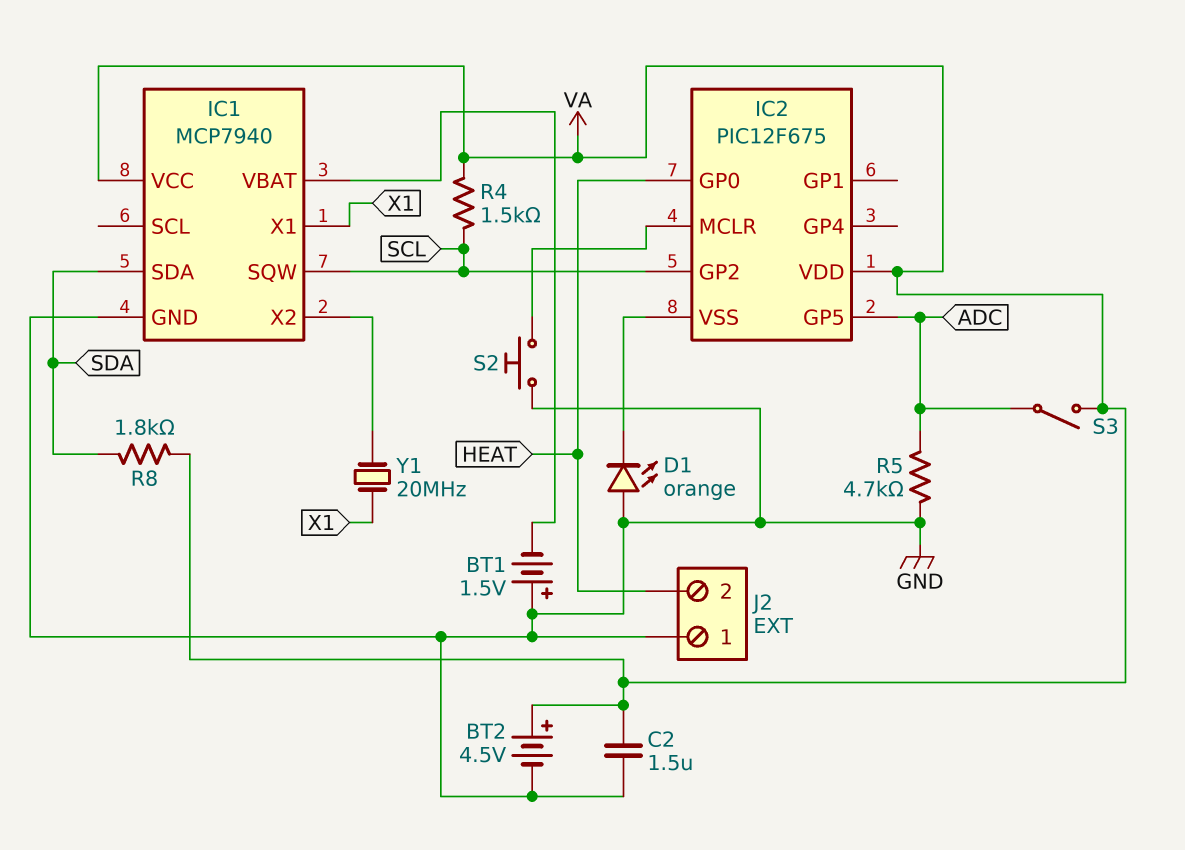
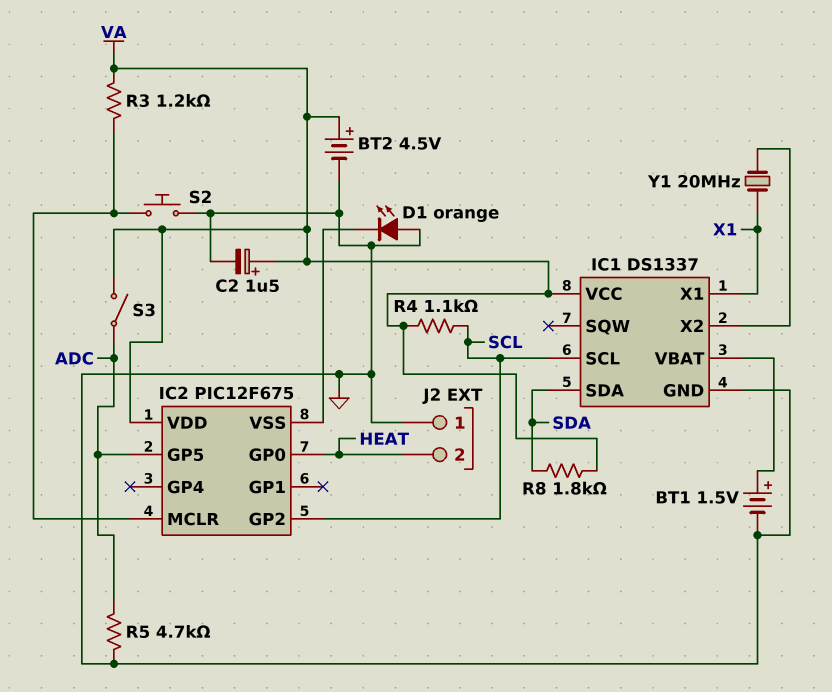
BT1: 1.5V (plus GND, minus IC1/VBAT) -> 1.5V (plus IC1/VBAT, minus GND)
C2: 1.5uF (GND, VA) -> 1.5uF (plus VA, minus GND)
IC1: MCP7940 -> DS1337
IC1 pin SCL: none -> SCL
IC1 pin SQW: SCL -> none
R3: none -> 1.2k (IC2/MCLR, VA)
R4: 1.5k (SCL, VA) -> 1.1k (SCL, VA)

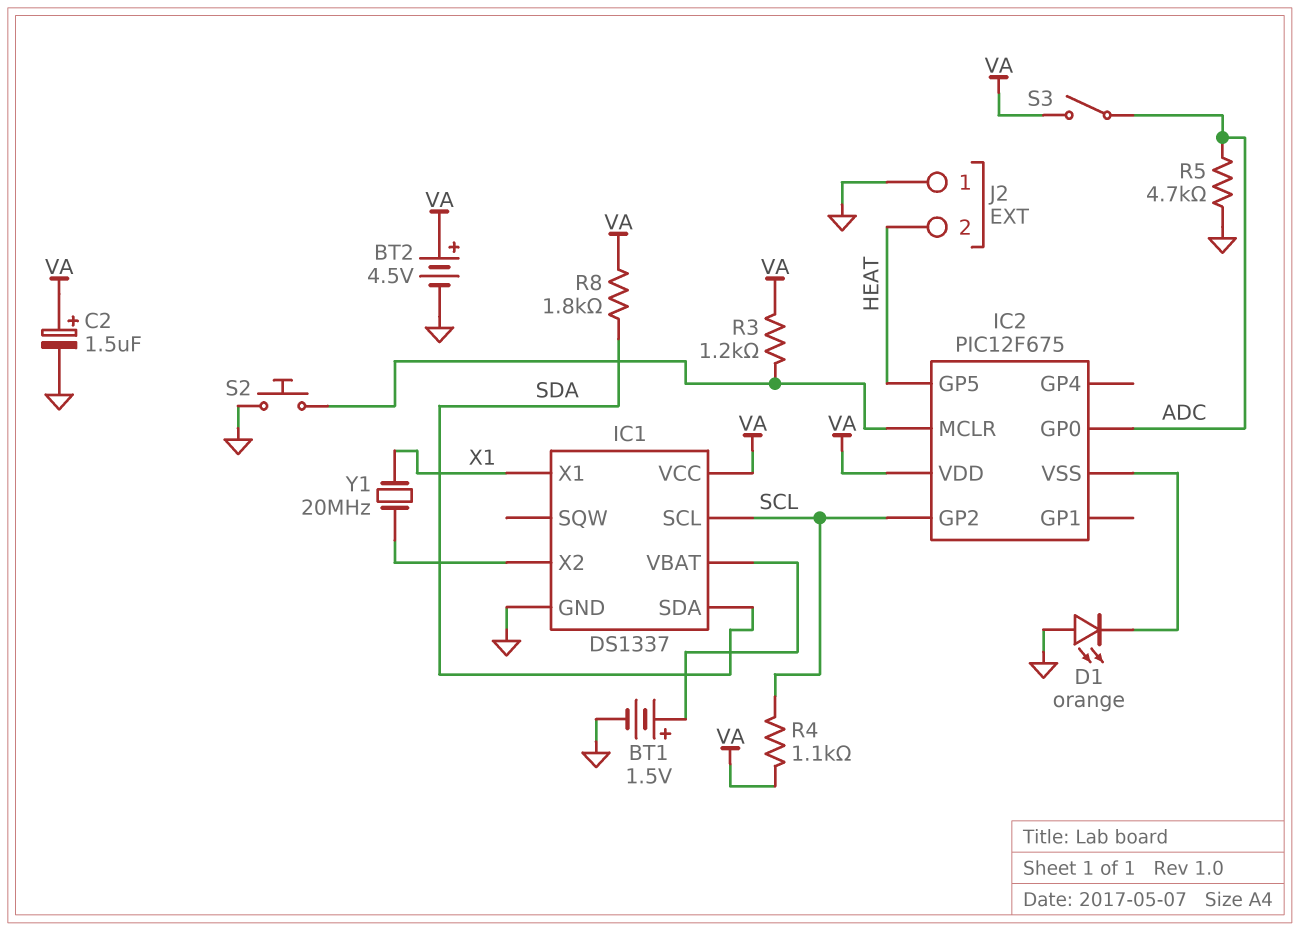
IC2 pin GP0: HEAT -> ADC
IC2 pin GP5: ADC -> HEAT

